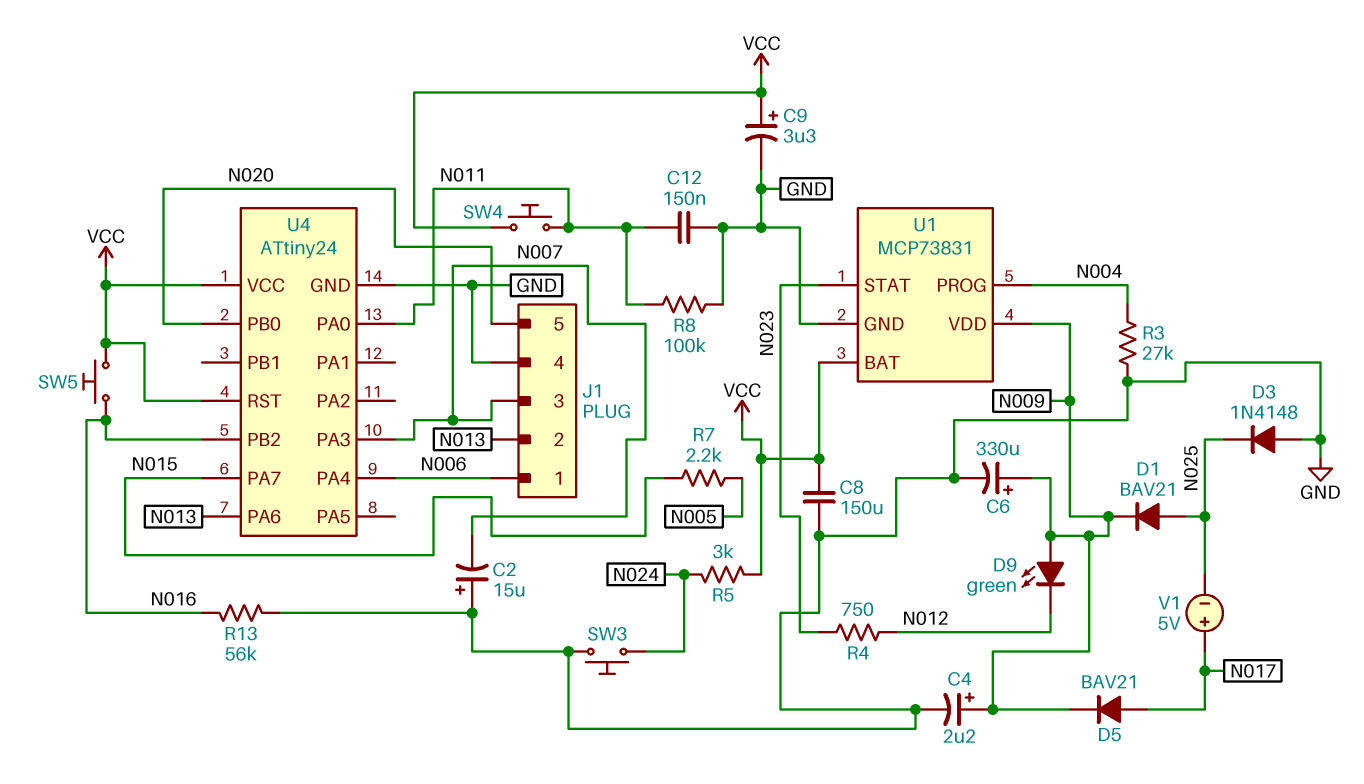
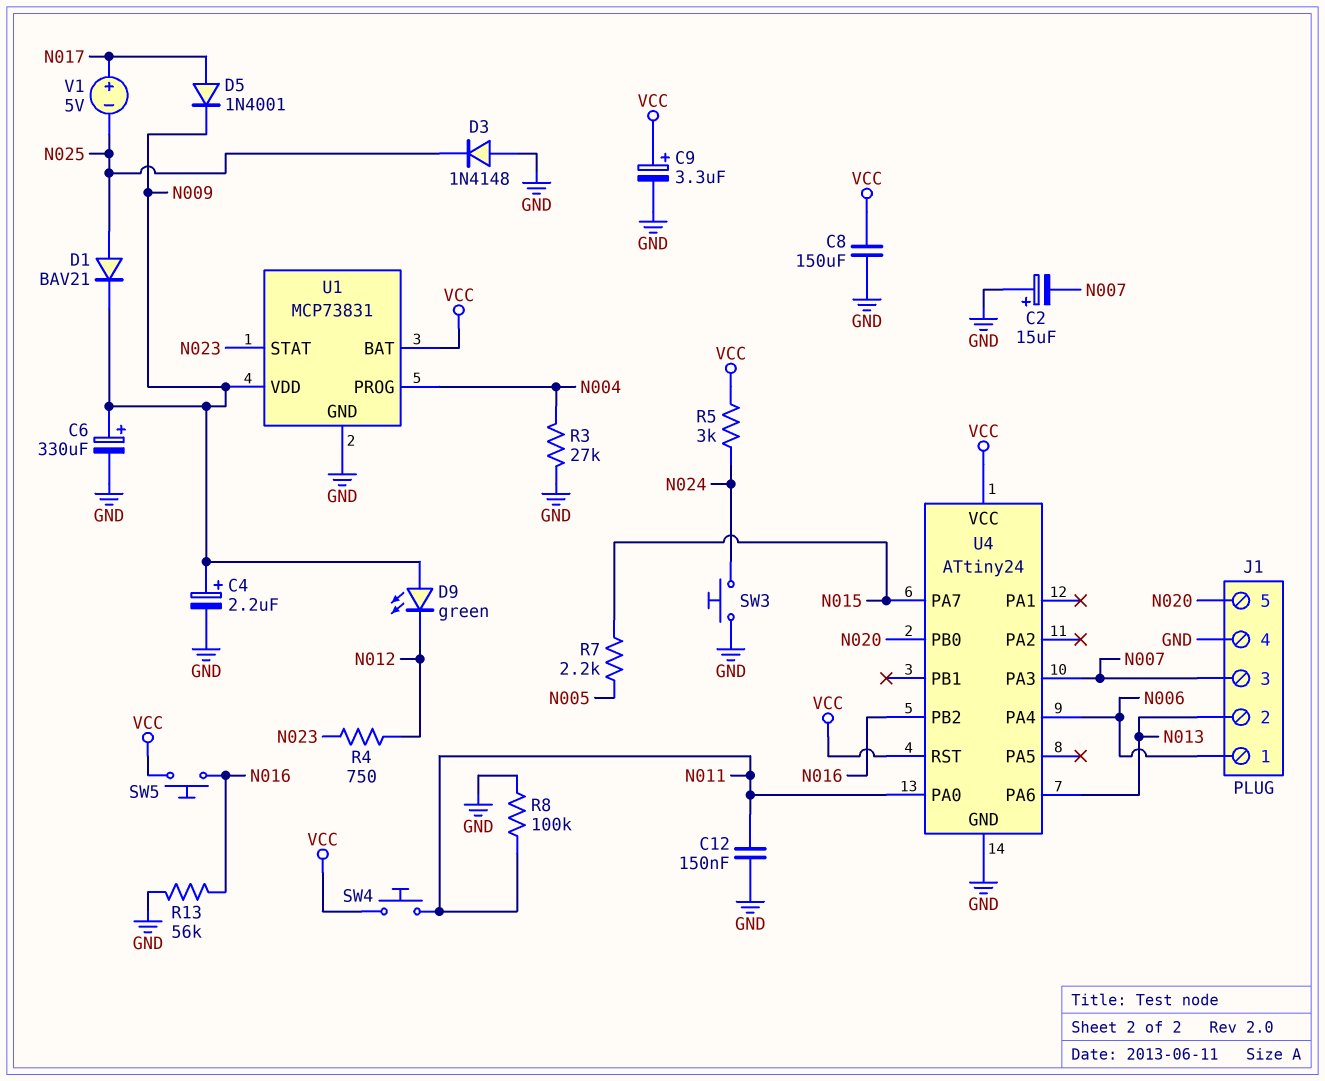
D5: diode BAV21 (A N017, K N009) -> diode 1N4001 (A N017, K N009)

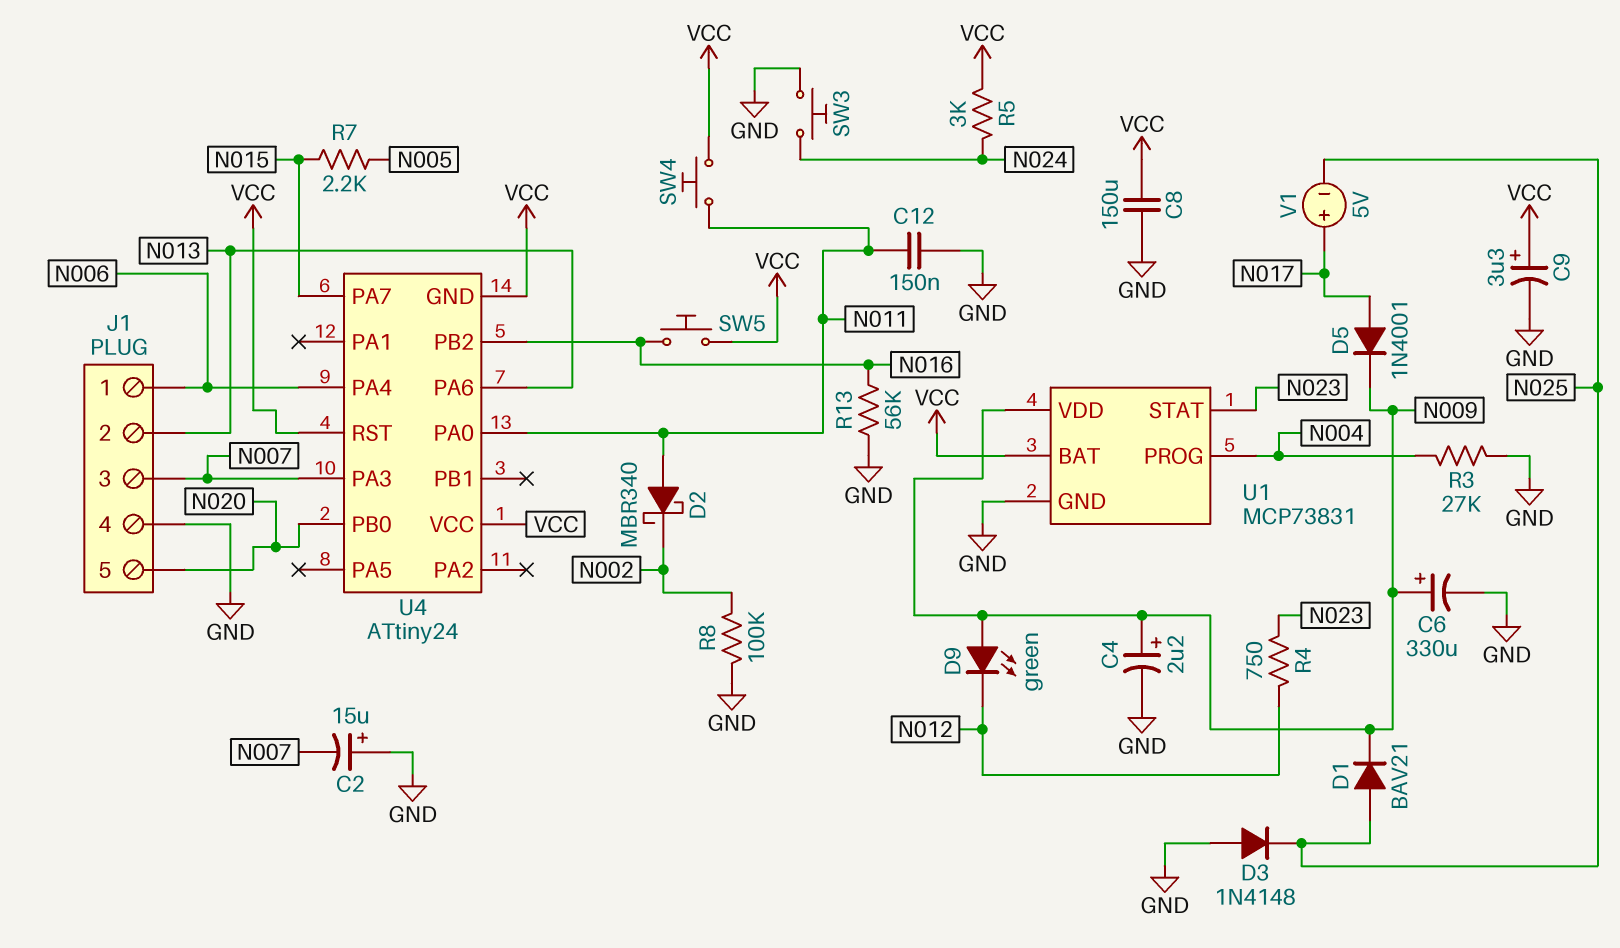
D2: none -> schottky MBR340 (A N011, K N002)
R8: 100k (GND, N011) -> 100k (GND, N002)
U4 pin GND: GND -> VCC

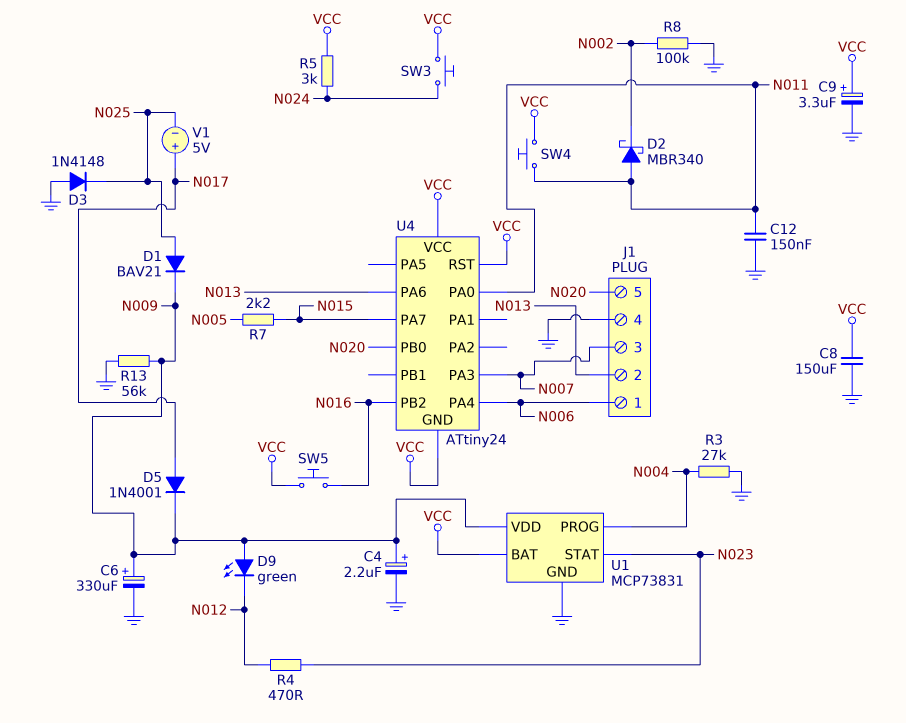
C2: 15uF (plus GND, minus N007) -> none
R4: 750 (N012, N023) -> 470 (N012, N023)
R13: 56k (GND, N016) -> 56k (GND, N009)
SW3: button (GND, N024) -> button (N024, VCC)

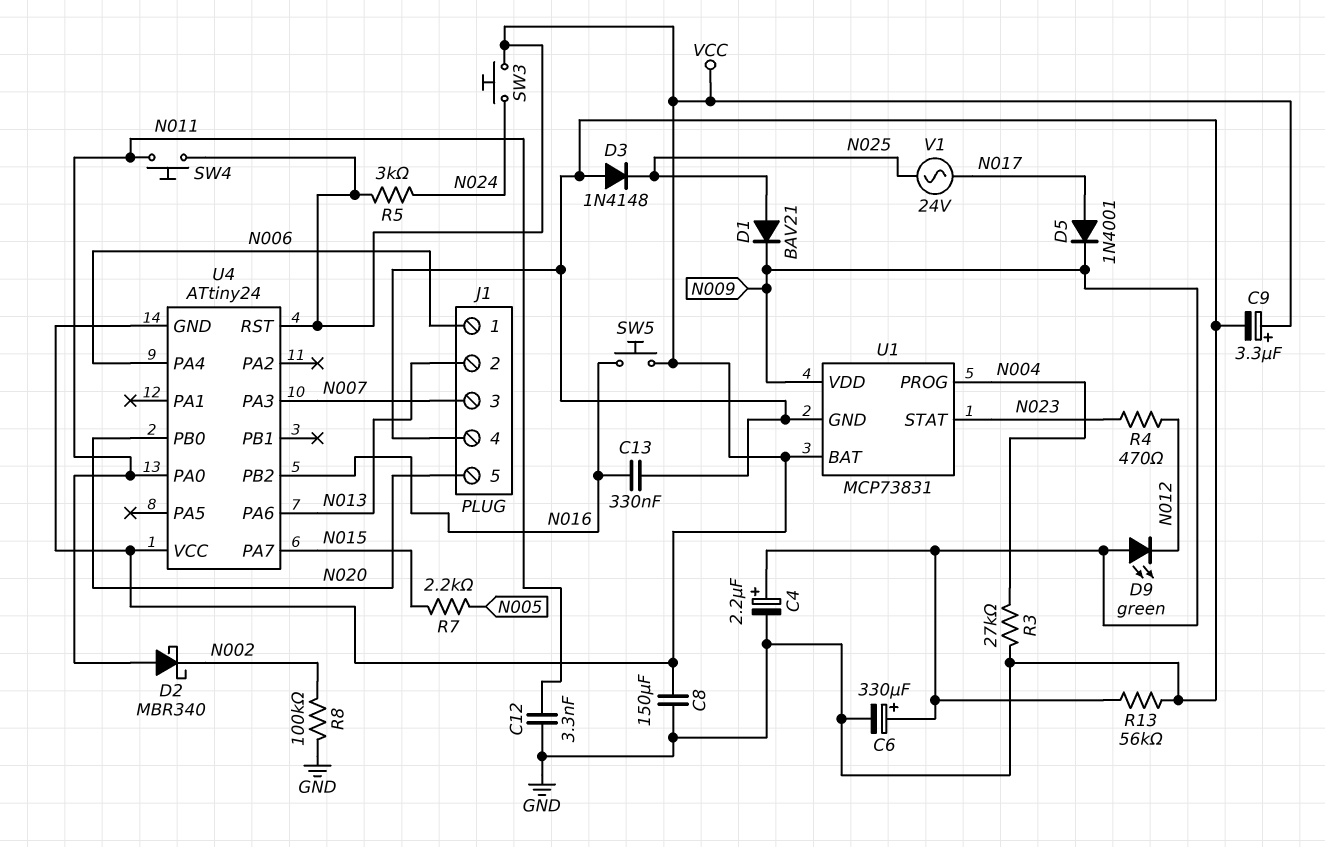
C12: 150nF (GND, N011) -> 3.3nF (GND, N011)
C13: none -> 330nF (GND, N016)
V1: 5V (plus N017, minus N025) -> AC 24V (N017, N025)

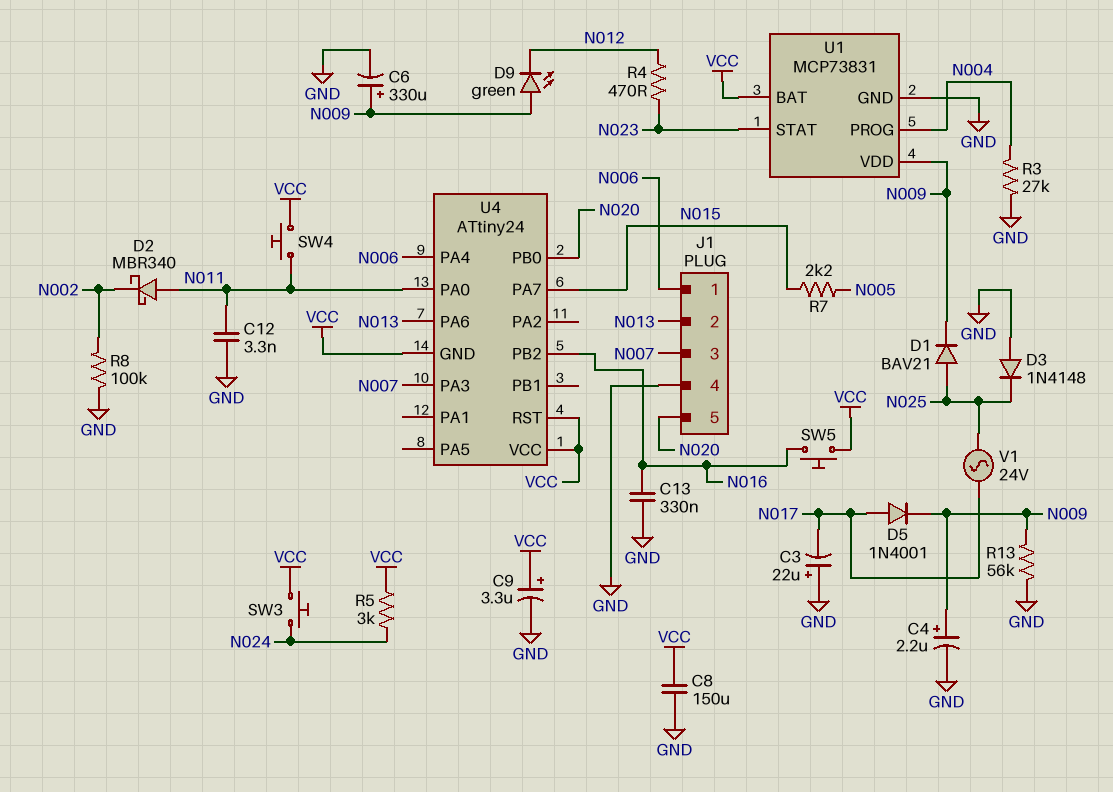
C3: none -> 22uF (plus GND, minus N017)

